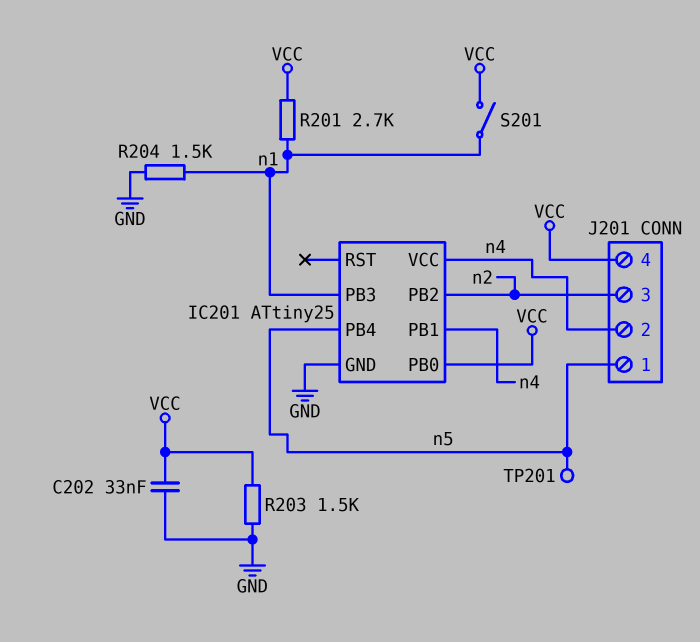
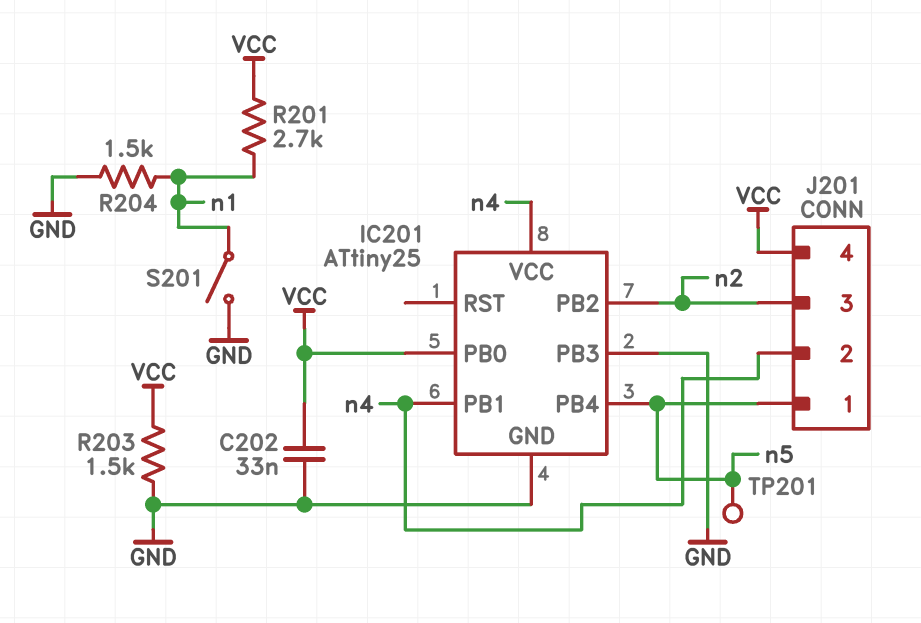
IC201 pin PB3: n1 -> GND
S201: switch (VCC, n1) -> switch (GND, n1)

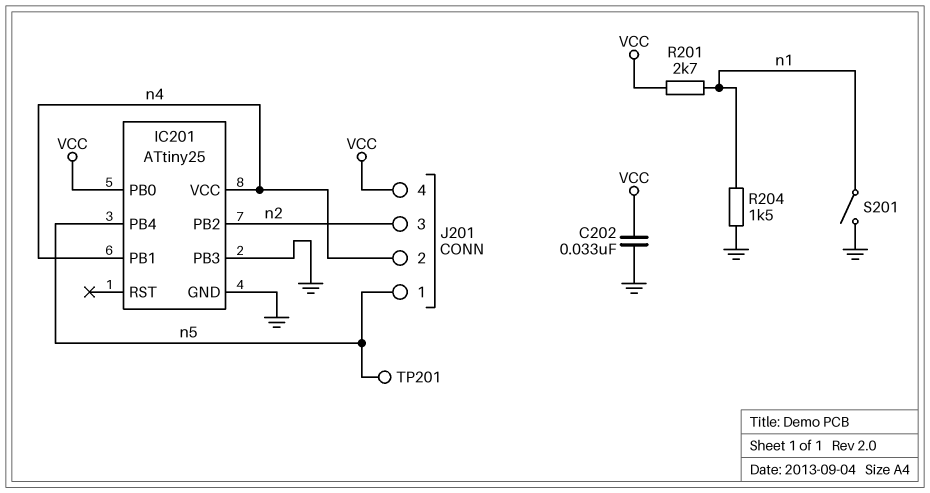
R203: 1.5k (GND, VCC) -> none

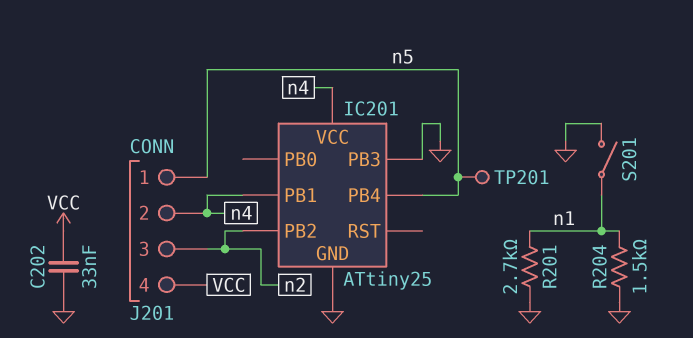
IC201 pin PB0: VCC -> none
R201: 2.7k (VCC, n1) -> 2.7k (GND, n1)

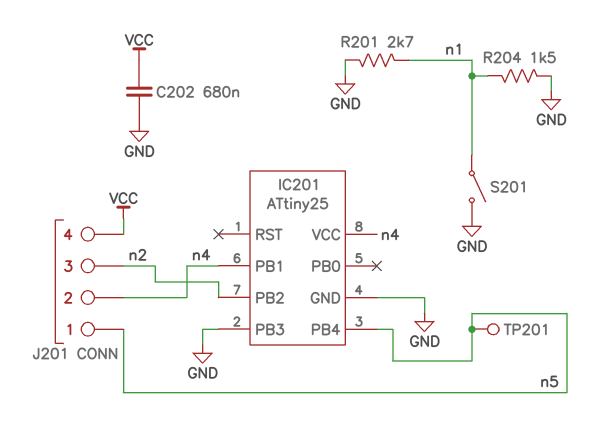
C202: 33nF (GND, VCC) -> 680nF (GND, VCC)

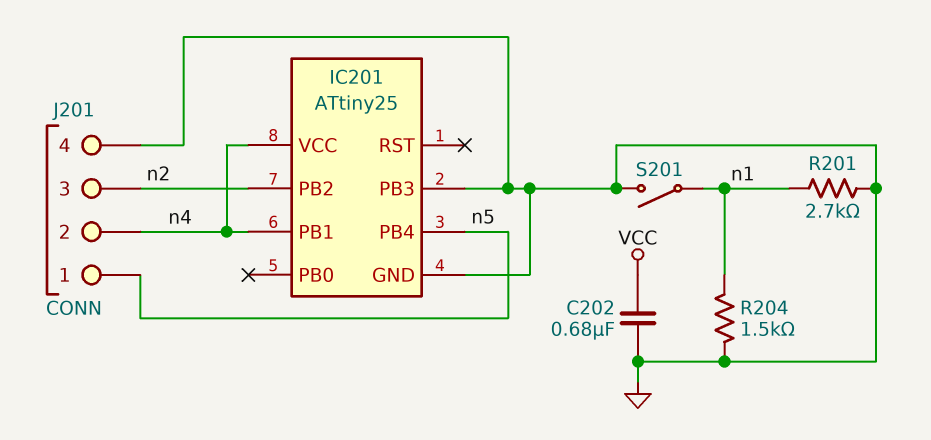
J201 pin 4: VCC -> GND
TP201: test point (n5) -> none

